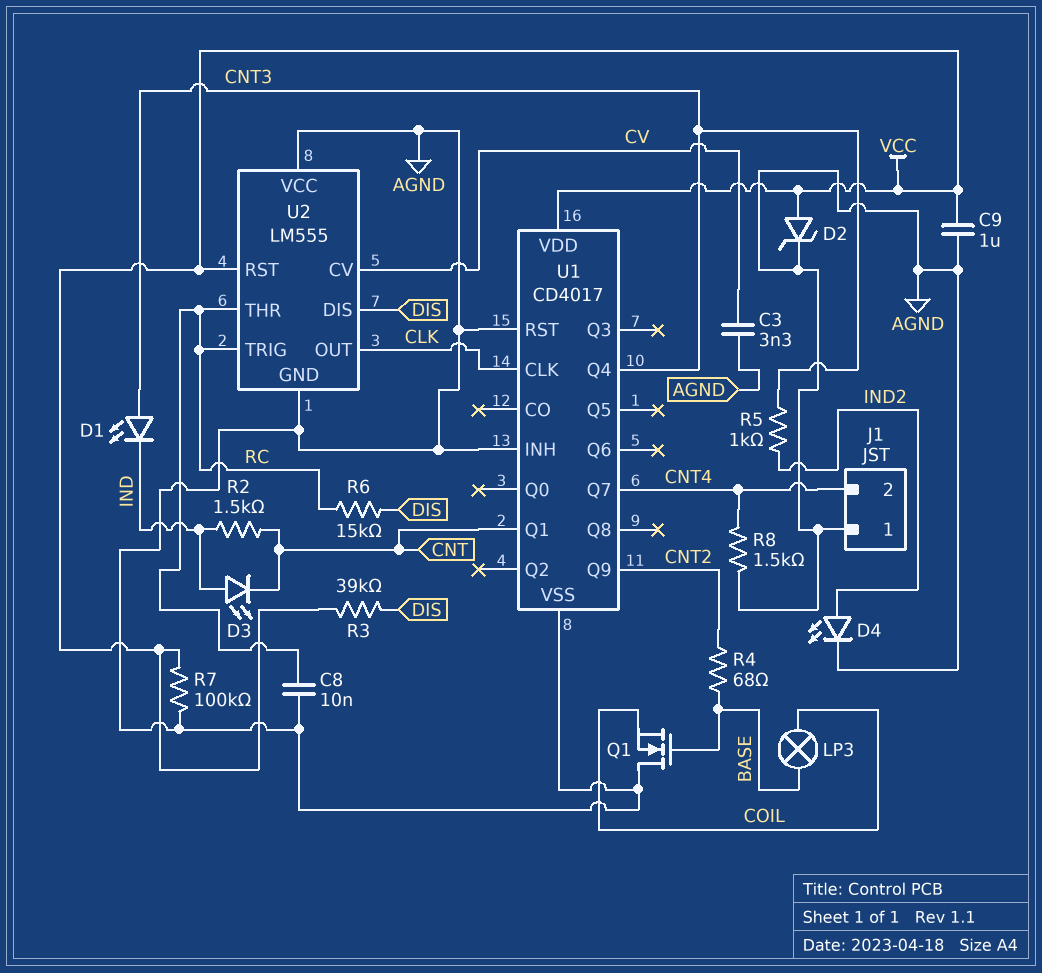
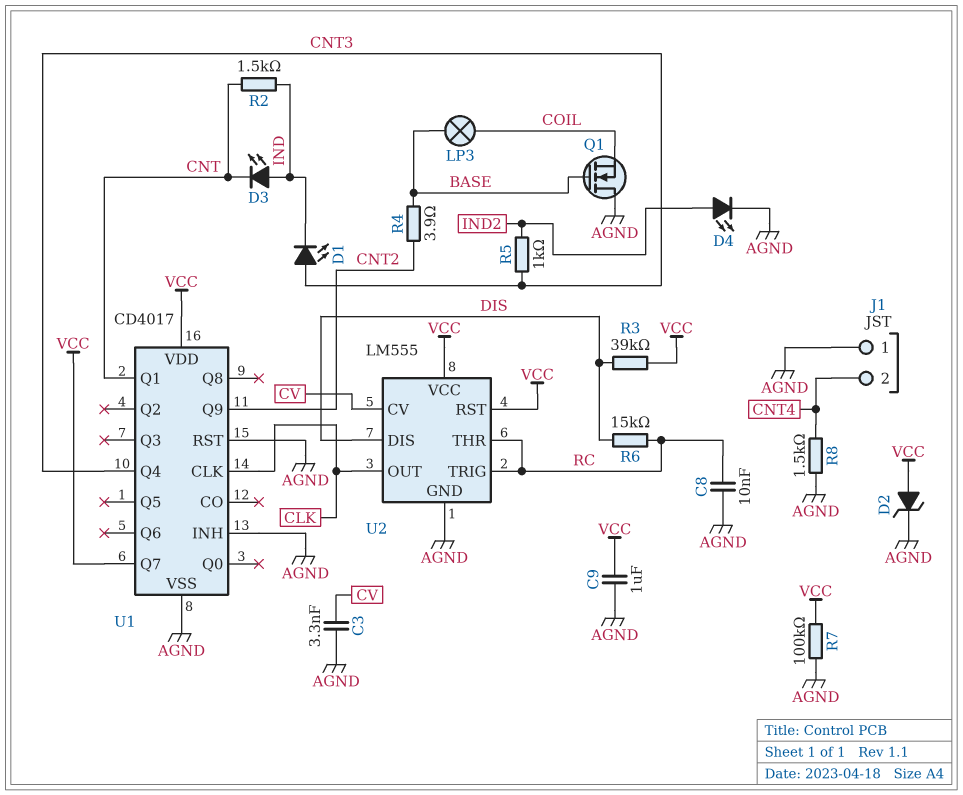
R4: 68 (BASE, CNT2) -> 3.9 (BASE, CNT2)
U1 pin Q7: CNT4 -> VCC
U2 pin VCC: AGND -> VCC

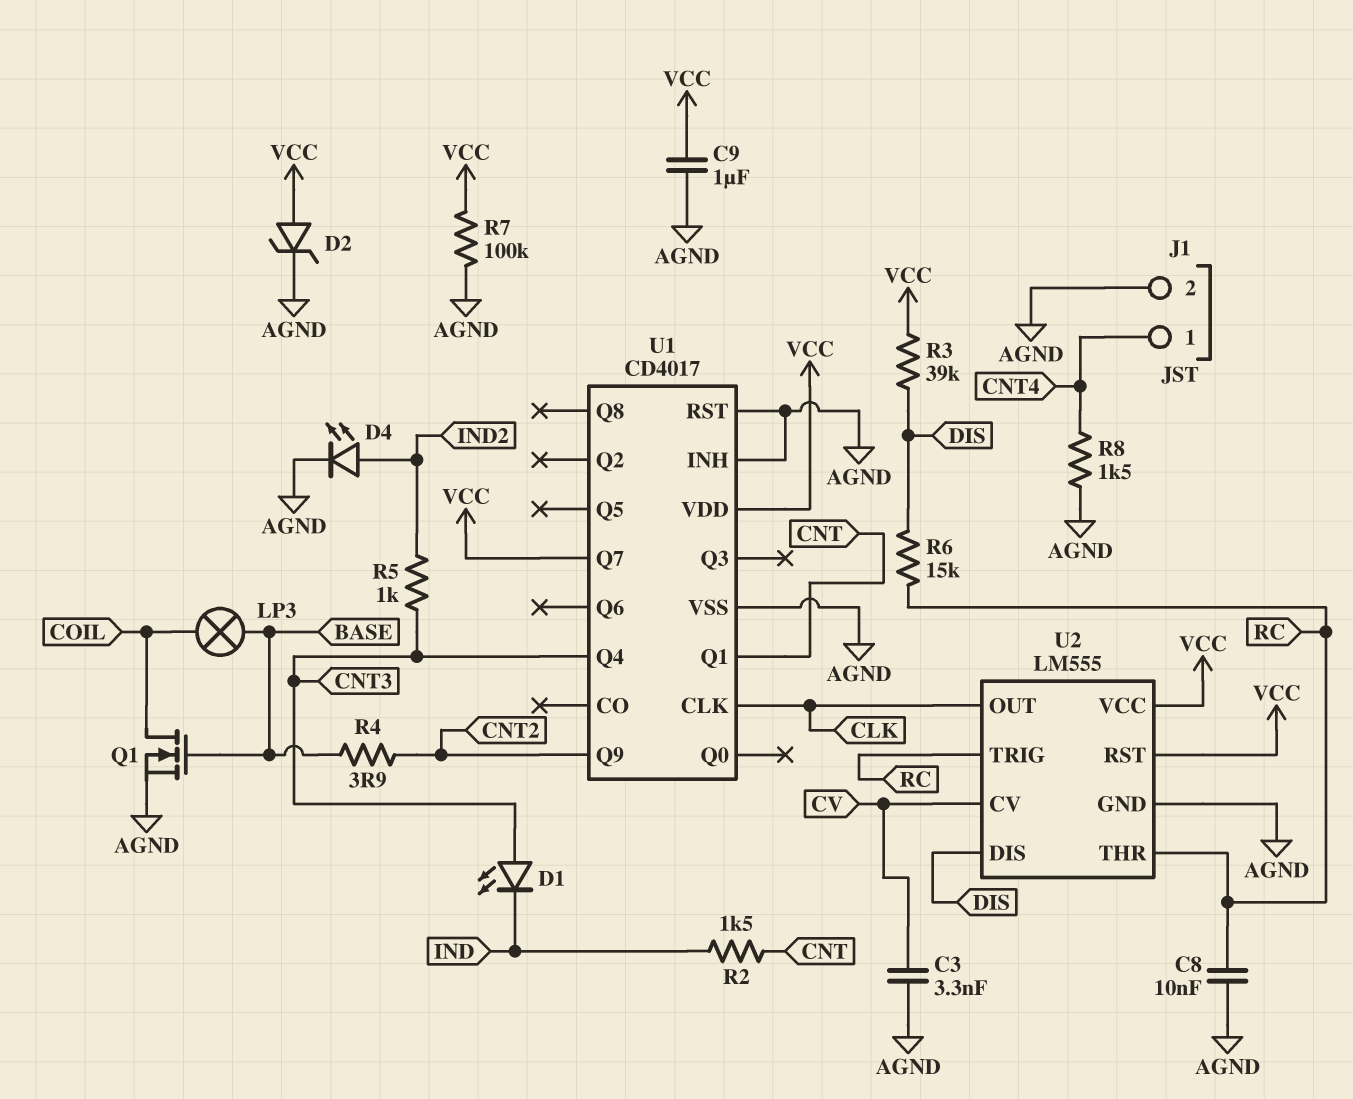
D3: LED (A IND, K CNT) -> none
J1 pin 1: AGND -> CNT4
J1 pin 2: CNT4 -> AGND
Q1: NMOS (G BASE, D AGND, S COIL) -> NMOS (G BASE, D COIL, S AGND)

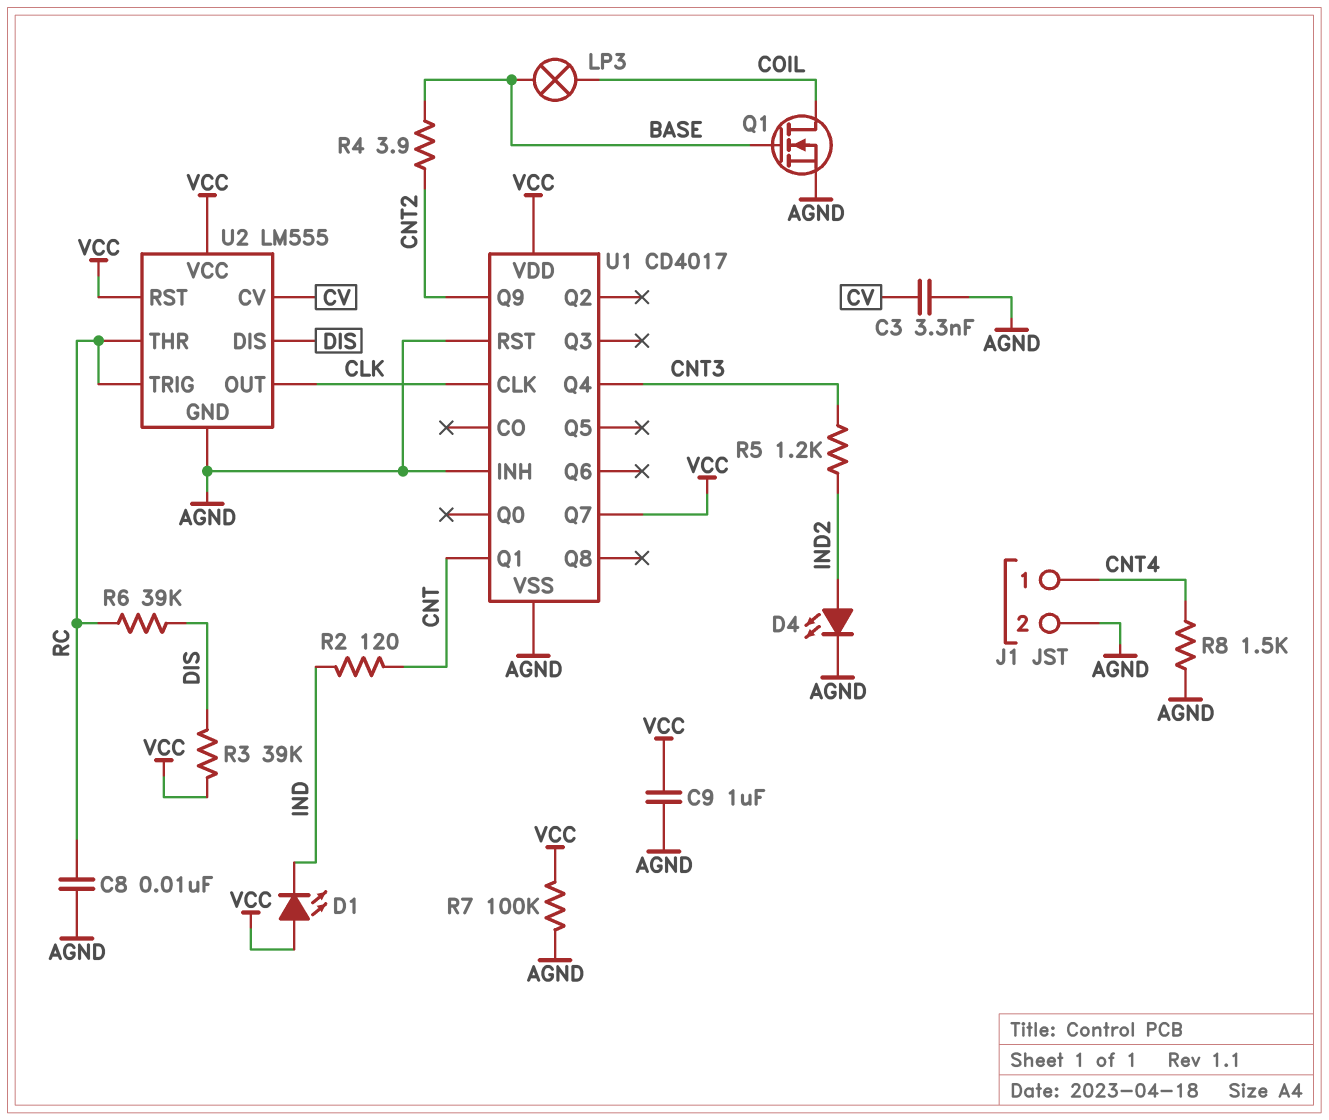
D1: LED (A CNT3, K IND) -> LED (A VCC, K IND)
D2: zener (A VCC, K AGND) -> none
R2: 1.5k (CNT, IND) -> 120 (CNT, IND)
R5: 1k (CNT3, IND2) -> 1.2k (CNT3, IND2)
R6: 15k (DIS, RC) -> 39k (DIS, RC)

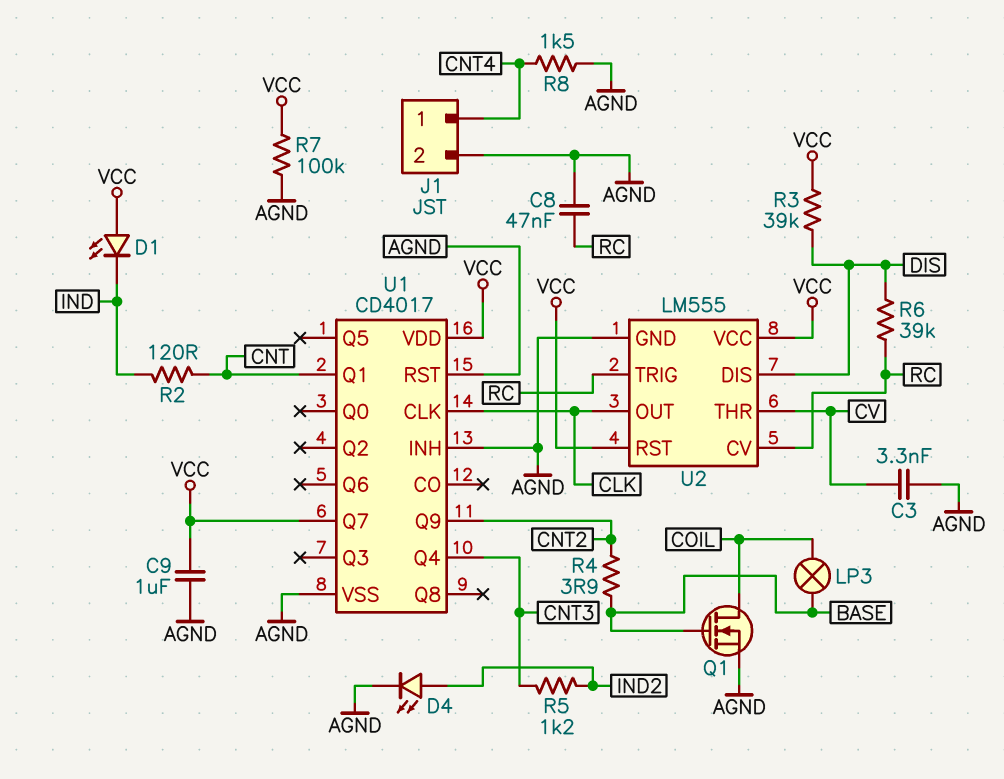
C8: 10nF (AGND, RC) -> 47nF (AGND, RC)
U2 pin CV: CV -> RC
U2 pin THR: RC -> CV

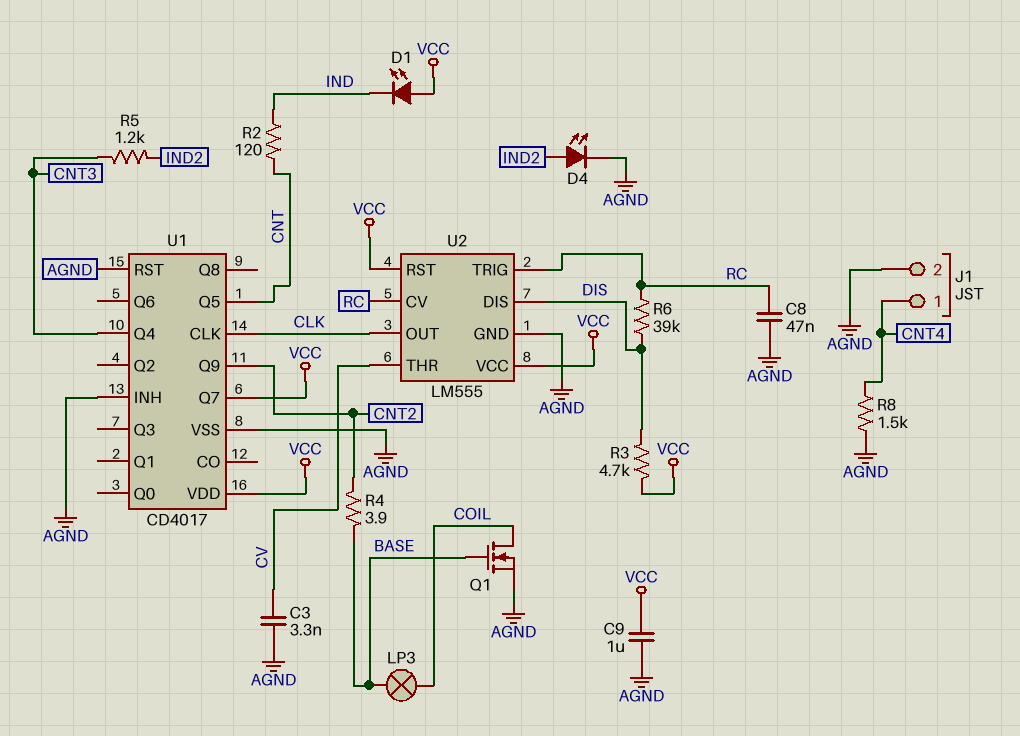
R3: 39k (DIS, VCC) -> 4.7k (DIS, VCC)
R7: 100k (AGND, VCC) -> none
U1 pin Q1: CNT -> none
U1 pin Q5: none -> CNT

